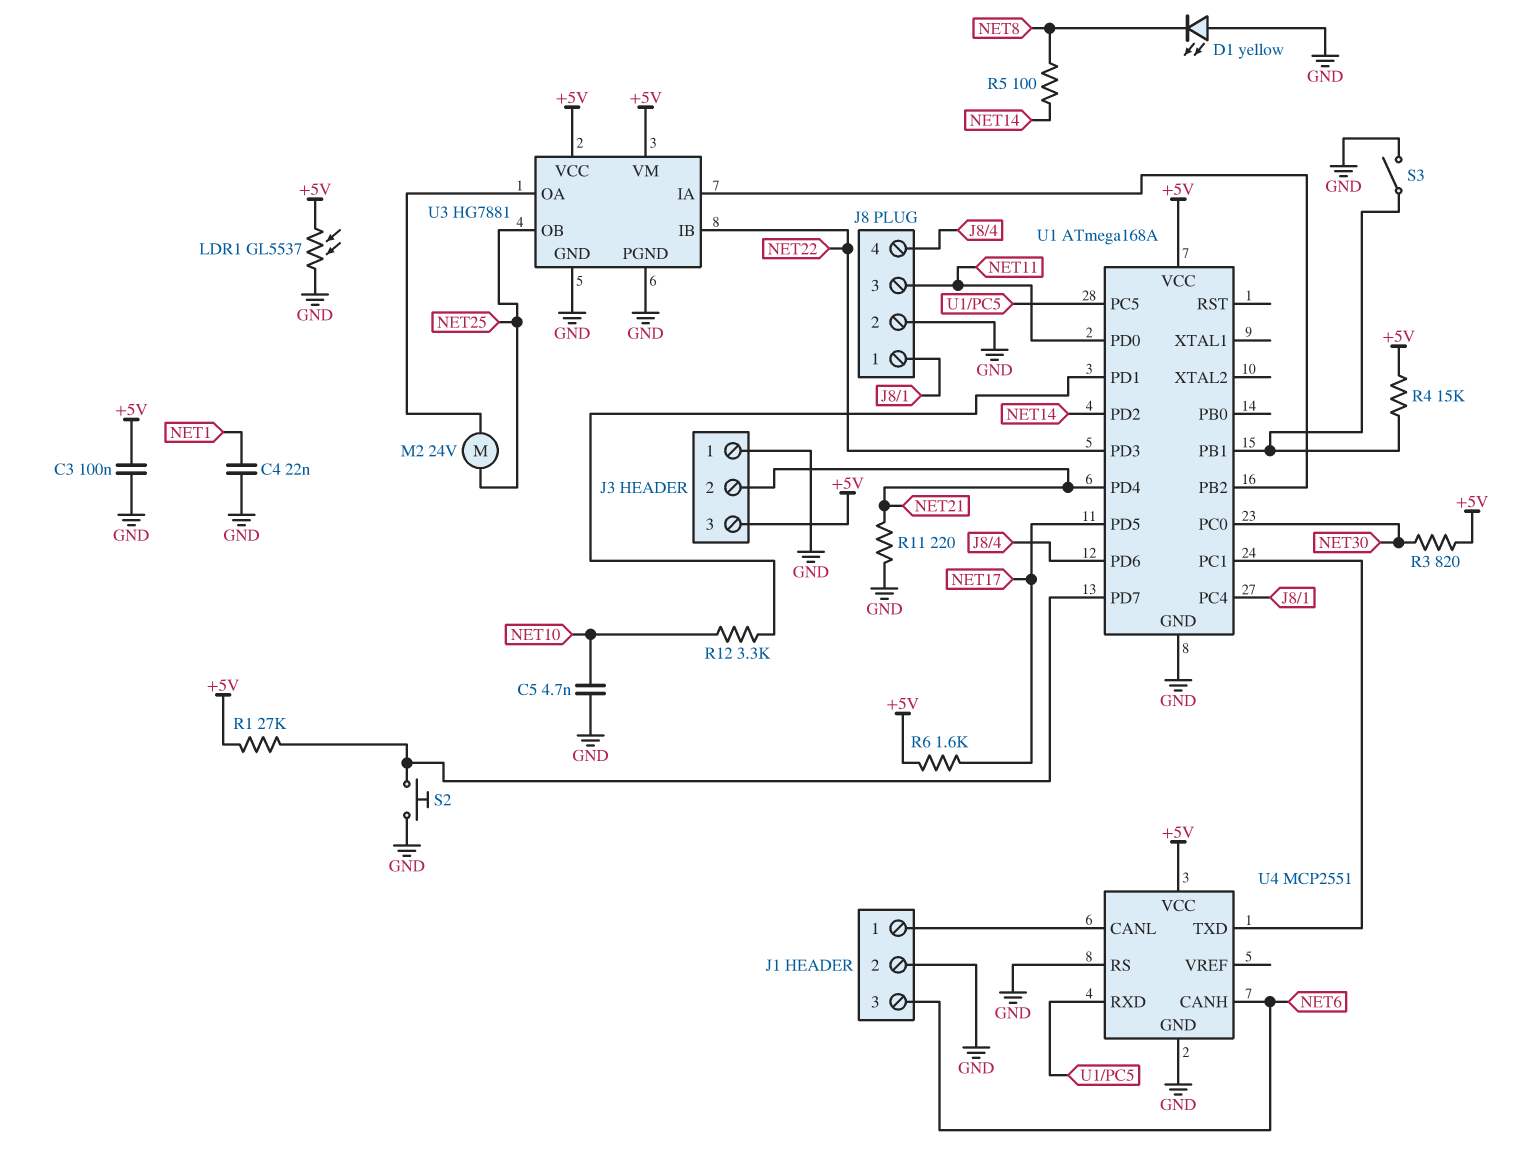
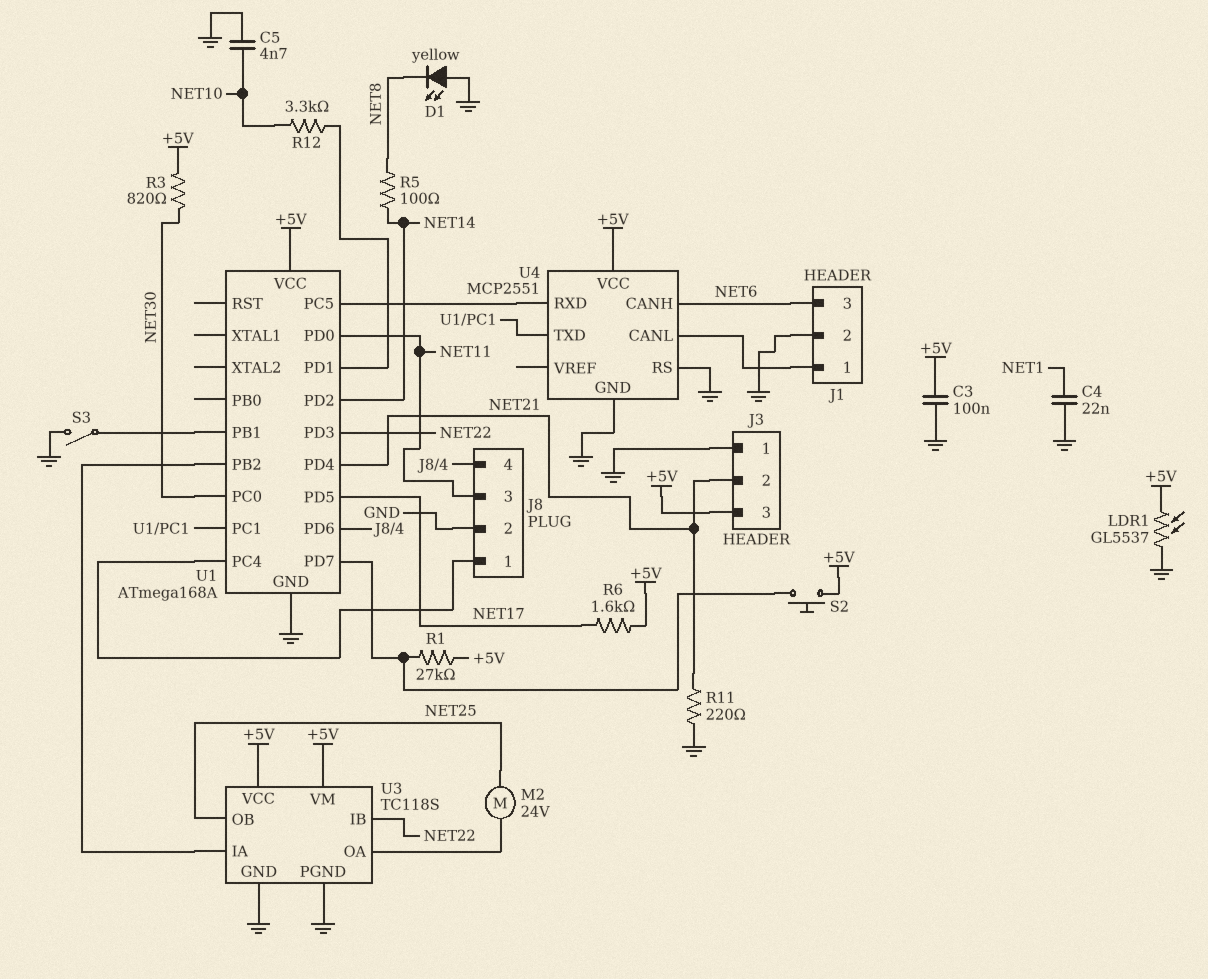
R4: 15k (+5V, U1/PB1) -> none
S2: button (GND, U1/PD7) -> button (+5V, U1/PD7)
U3: HG7881 -> TC118S

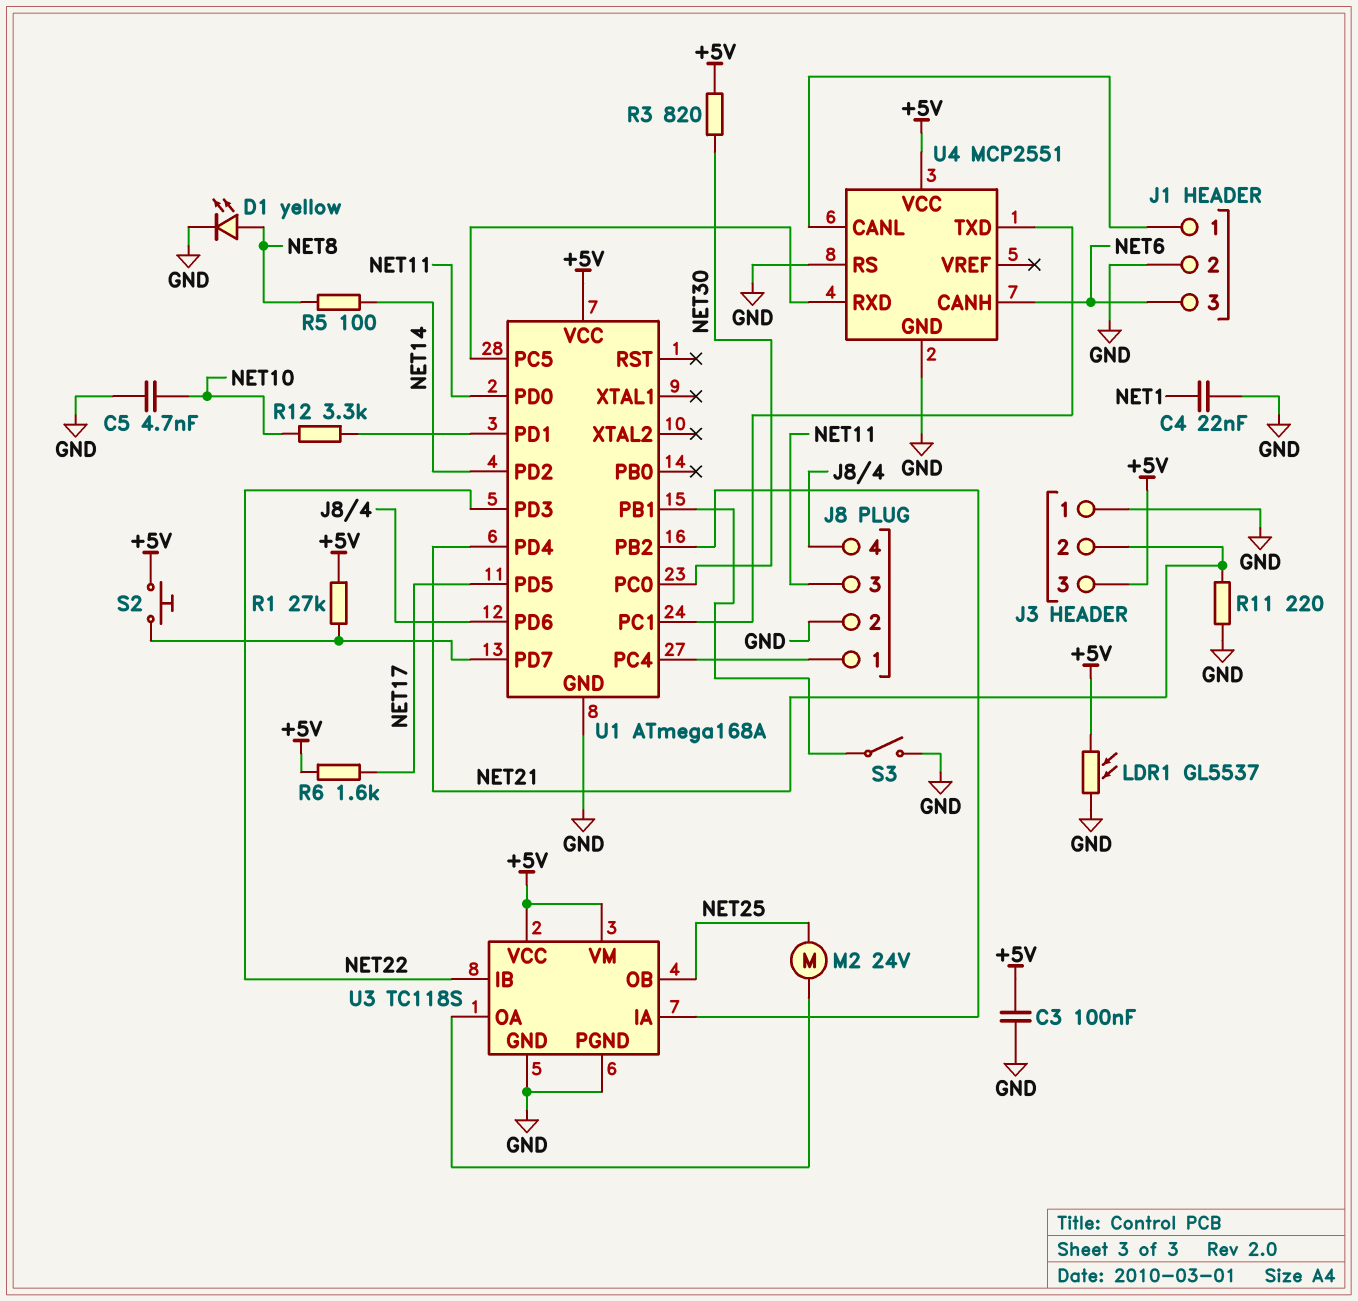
D1: LED yellow (A GND, K NET8) -> LED yellow (A NET8, K GND)

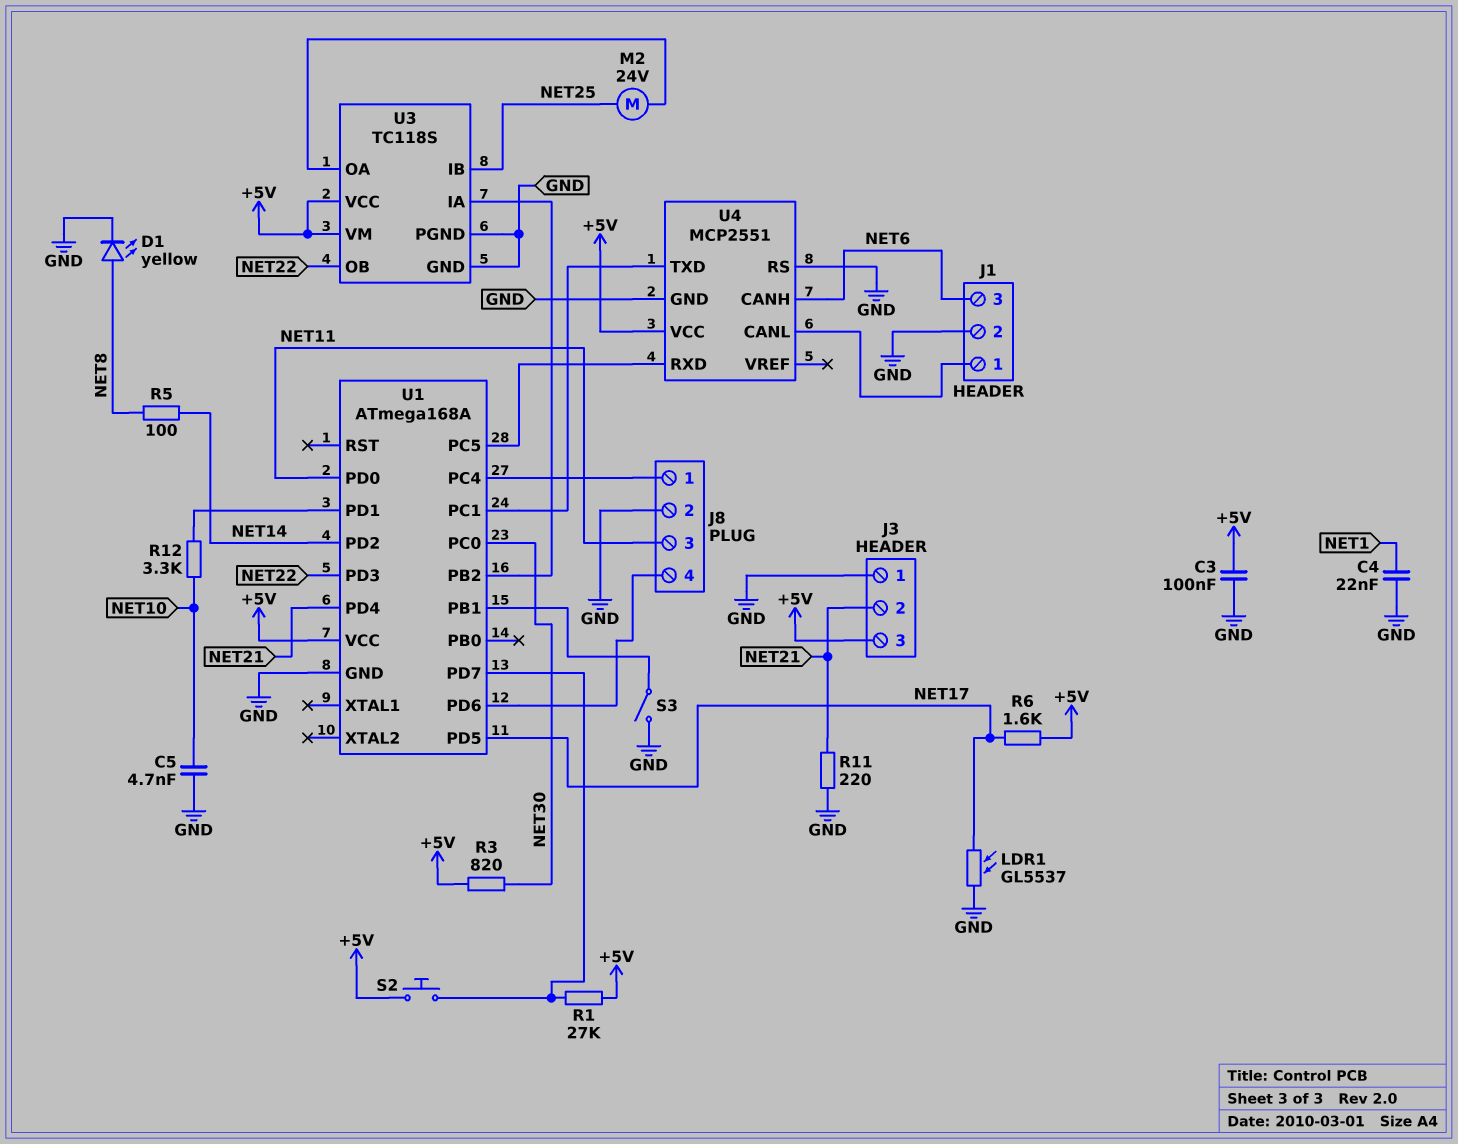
LDR1: GL5537 (+5V, GND) -> GL5537 (GND, NET17)
U3 pin IB: NET22 -> NET25
U3 pin OB: NET25 -> NET22

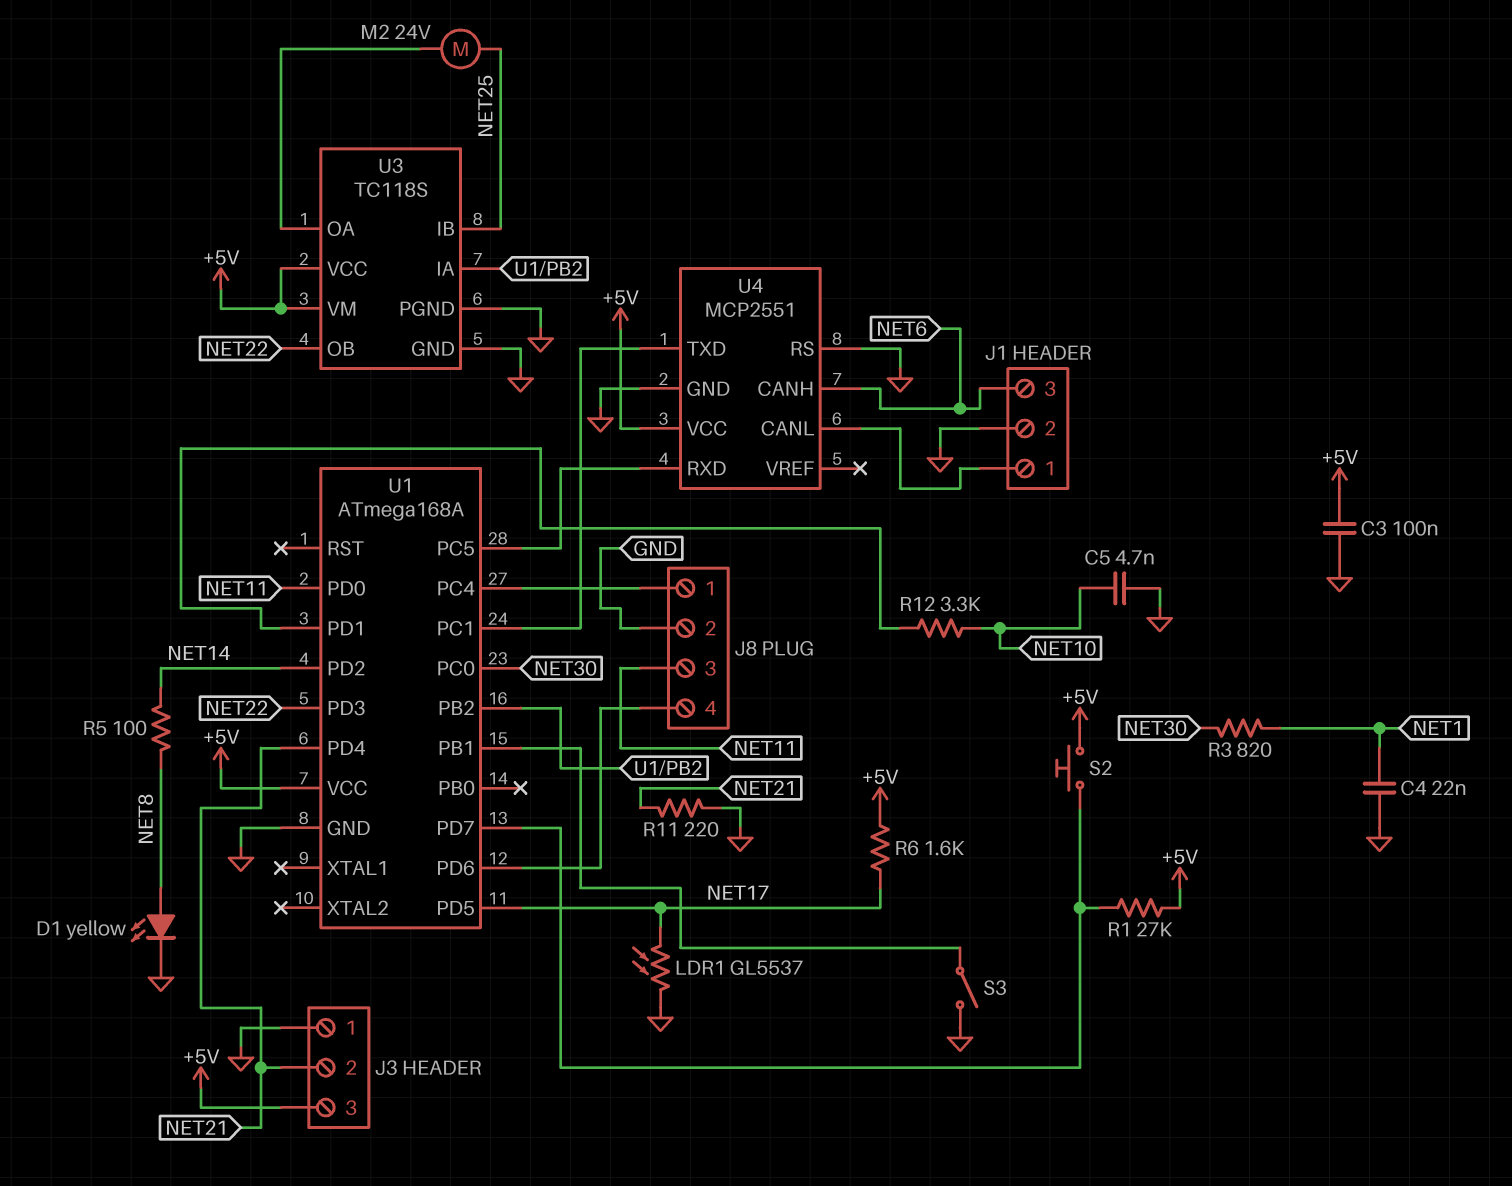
R3: 820 (+5V, NET30) -> 820 (NET1, NET30)

